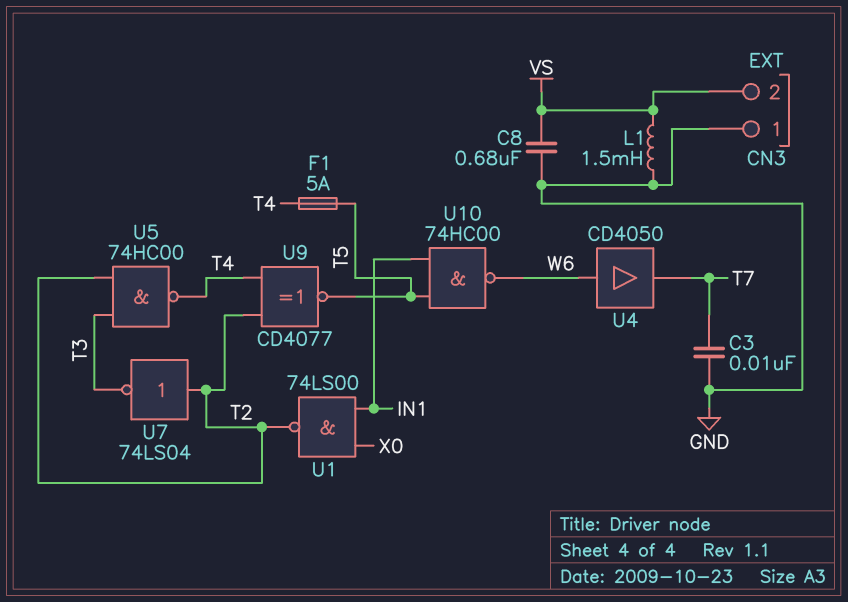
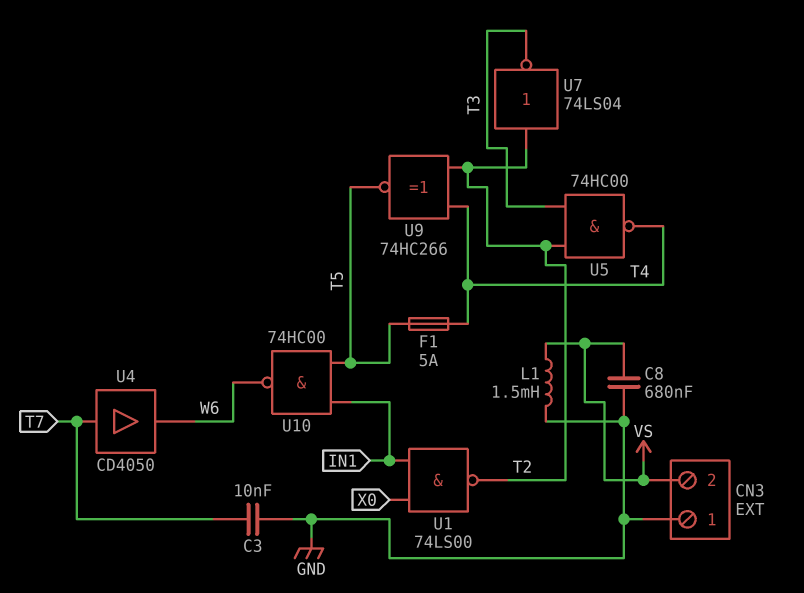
U4: buffer CD4050 (in W6, out T7) -> buffer CD4050 (in T7, out W6)
U9: XNOR CD4077 (in T2, in T4, out T5) -> XNOR 74HC266 (in T2, in T4, out T5)

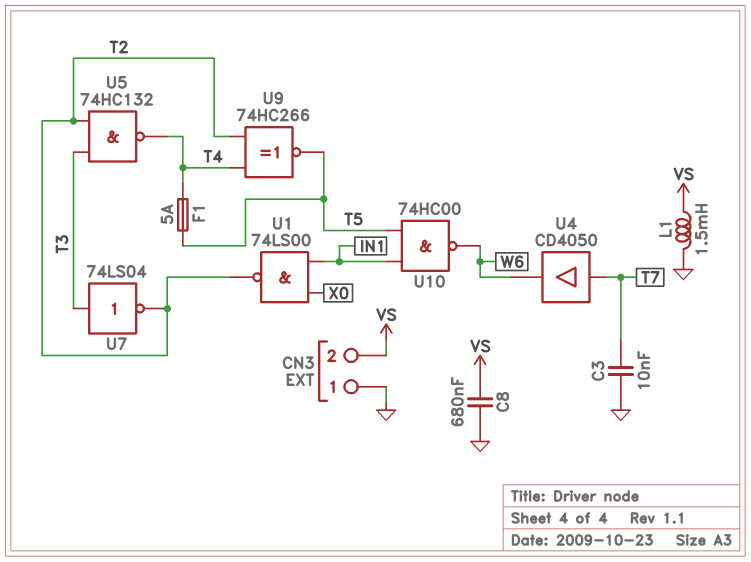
U5: NAND 74HC00 (in T2, in T3, out T4) -> NAND 74HC132 (in T2, in T3, out T4)
U7: NOT 74LS04 (in T2, out T3) -> NOT 74LS04 (in T3, out T2)

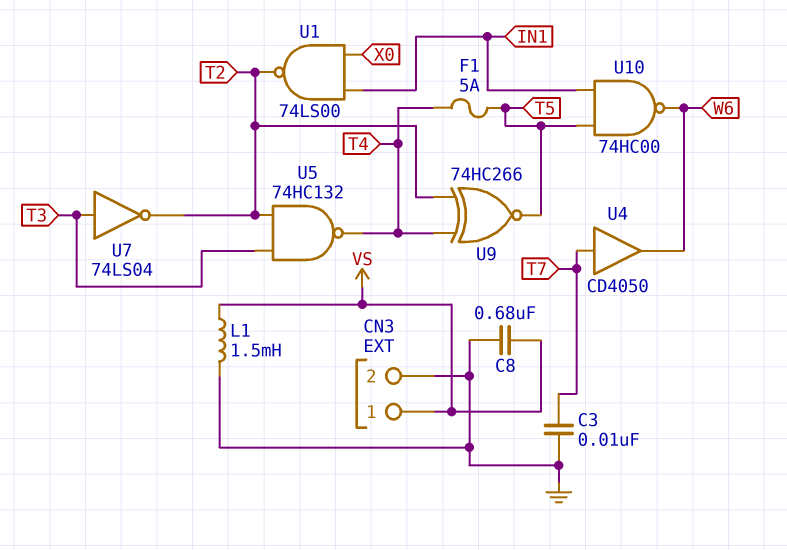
CN3 pin 1: GND -> VS
CN3 pin 2: VS -> GND

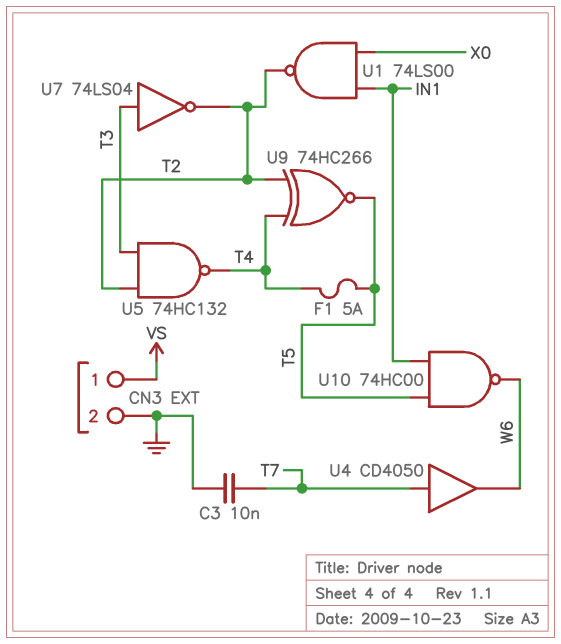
C8: 680nF (GND, VS) -> none
L1: 1.5mH (GND, VS) -> none

